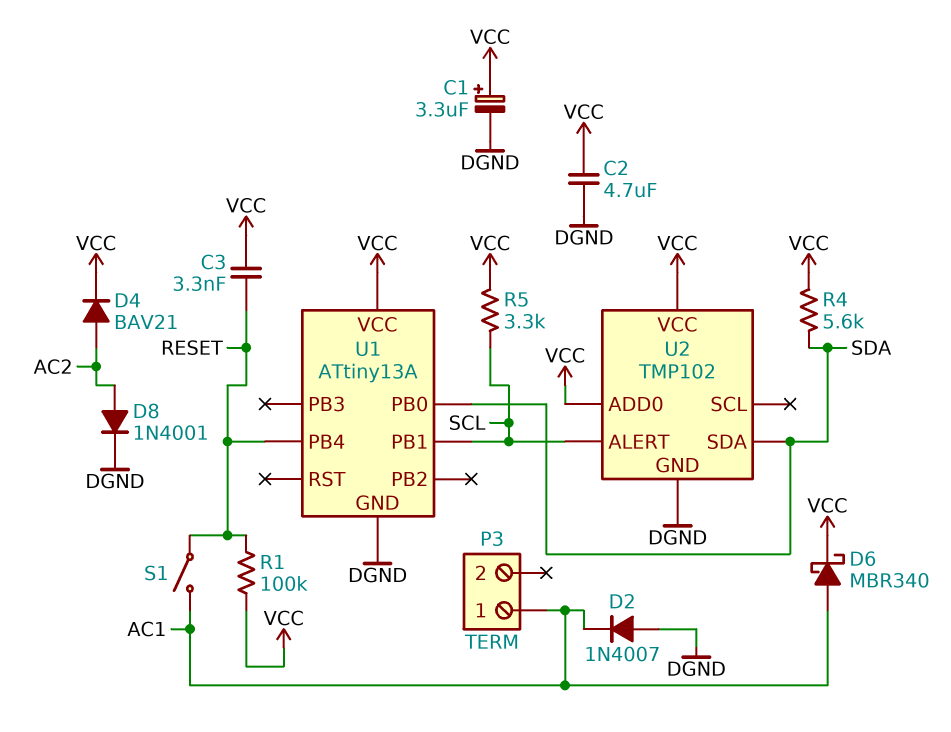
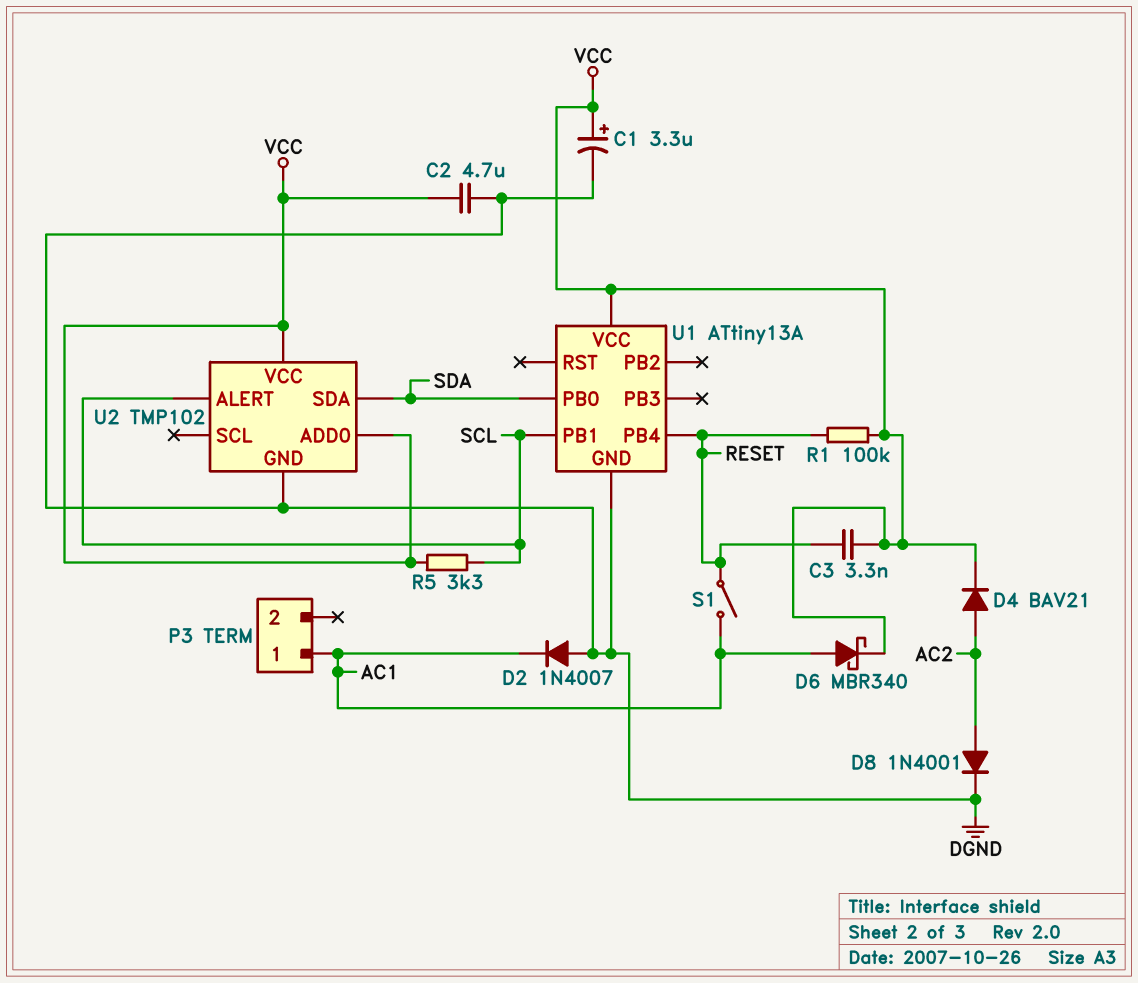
R4: 5.6k (SDA, VCC) -> none

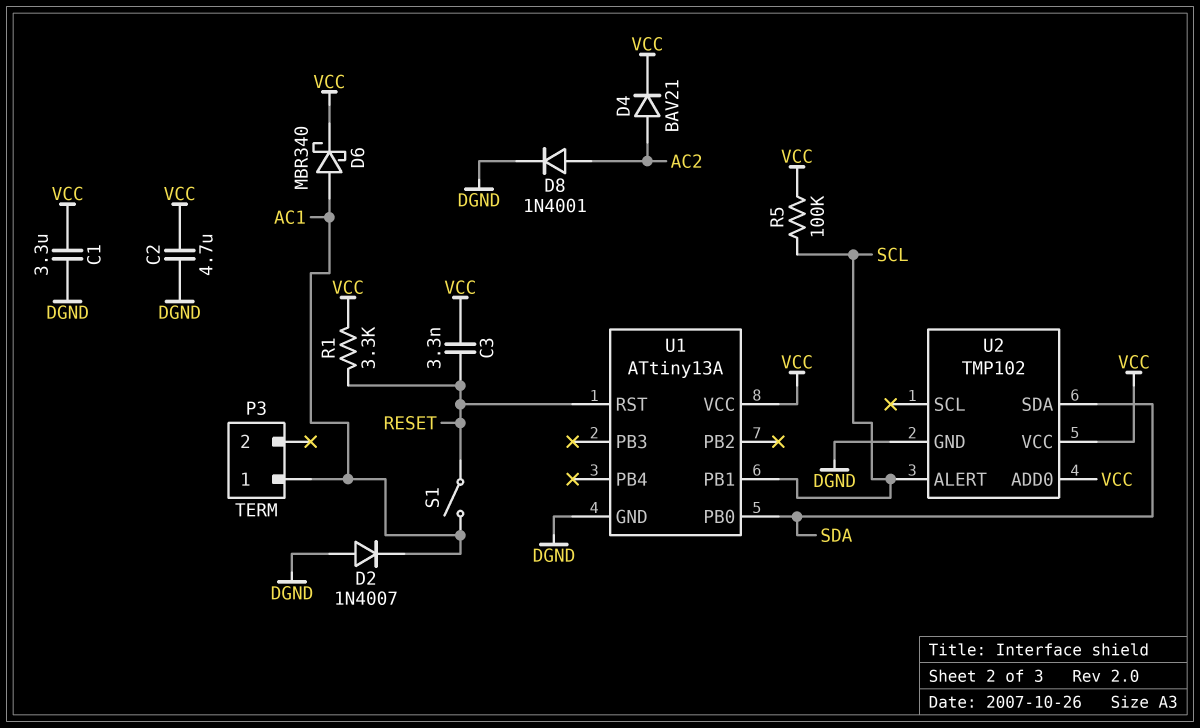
C1: 3.3uF (plus VCC, minus DGND) -> 3.3uF (DGND, VCC)
R1: 100k (RESET, VCC) -> 3.3k (RESET, VCC)
R5: 3.3k (SCL, VCC) -> 100k (SCL, VCC)
U1 pin PB4: RESET -> none
U1 pin RST: none -> RESET

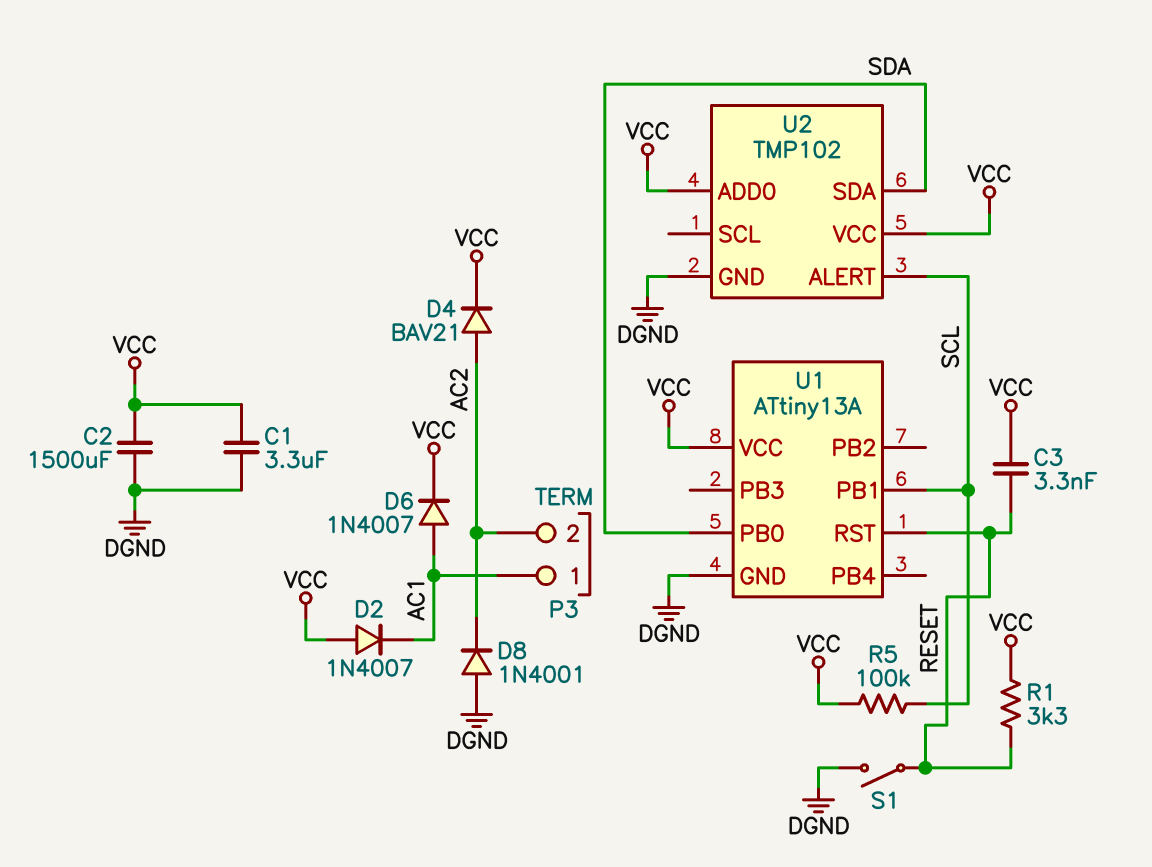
C2: 4.7uF (DGND, VCC) -> 1500uF (DGND, VCC)
D2: diode 1N4007 (A DGND, K AC1) -> diode 1N4007 (A VCC, K AC1)
D6: schottky MBR340 (A AC1, K VCC) -> diode 1N4007 (A AC1, K VCC)
D8: diode 1N4001 (A AC2, K DGND) -> diode 1N4001 (A DGND, K AC2)
P3 pin 2: none -> AC2
S1: switch (AC1, RESET) -> switch (DGND, RESET)

